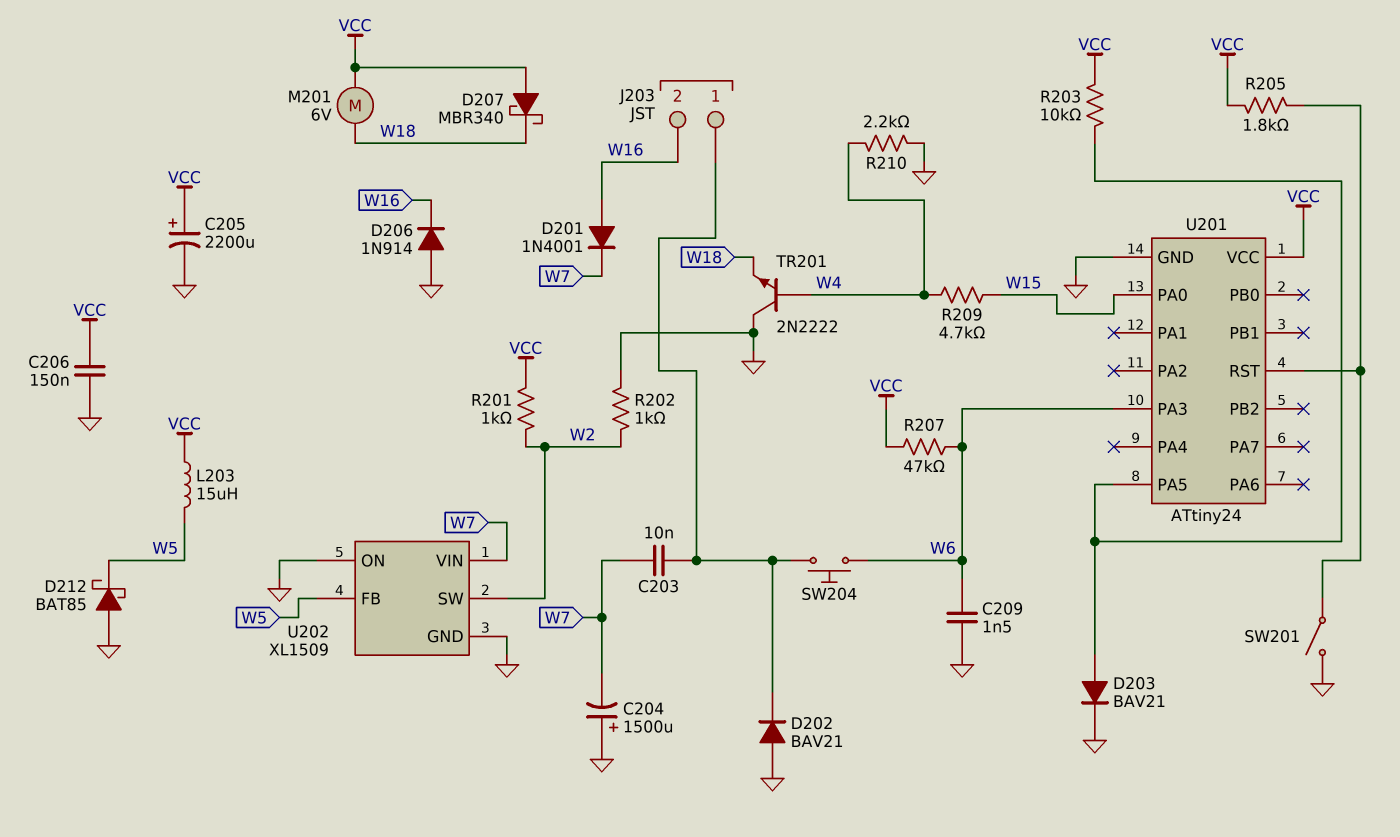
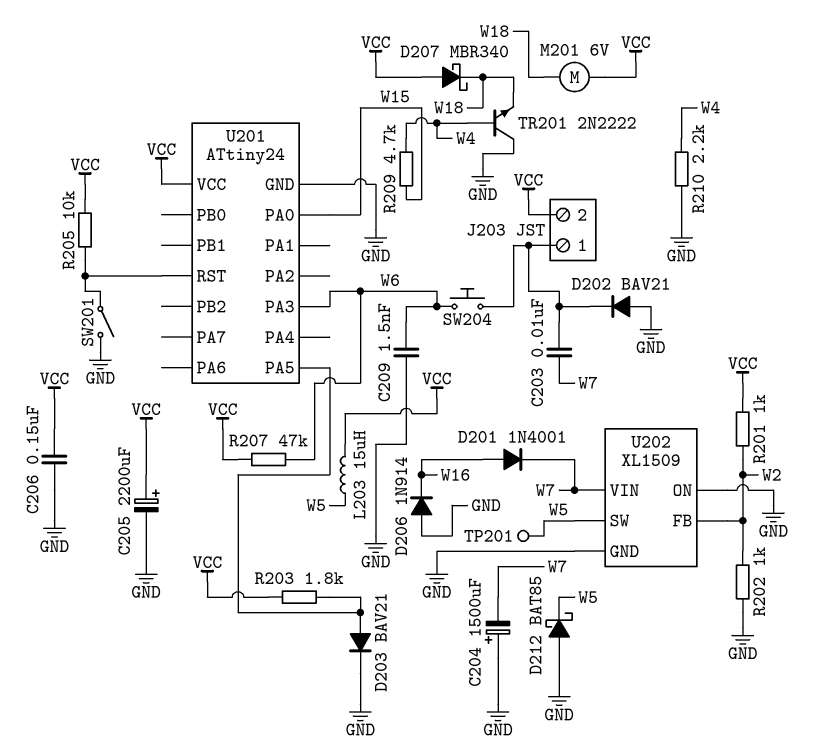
J203 pin 2: W16 -> VCC
R203: 10k (U201/PA5, VCC) -> 1.8k (U201/PA5, VCC)
R205: 1.8k (U201/RST, VCC) -> 10k (U201/RST, VCC)
TP201: none -> test point (W5)
U202 pin FB: W5 -> W2
U202 pin SW: W2 -> W5

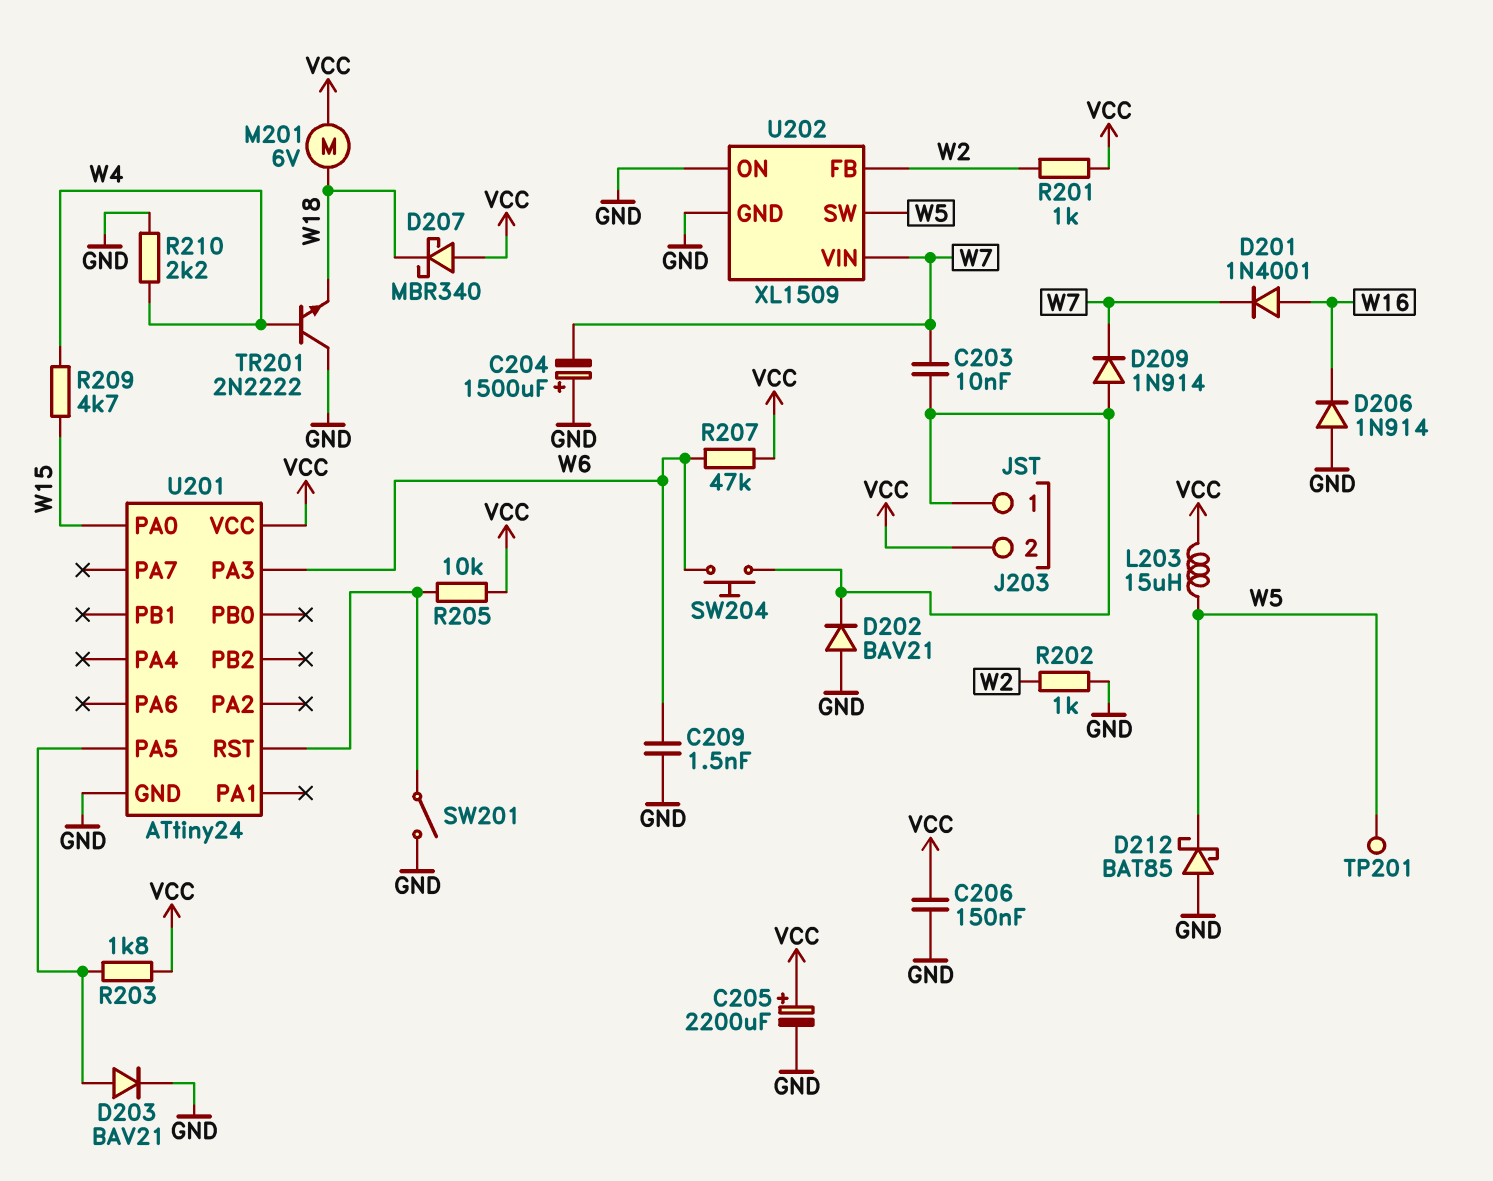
D209: none -> diode 1N914 (A J203/1, K W7)

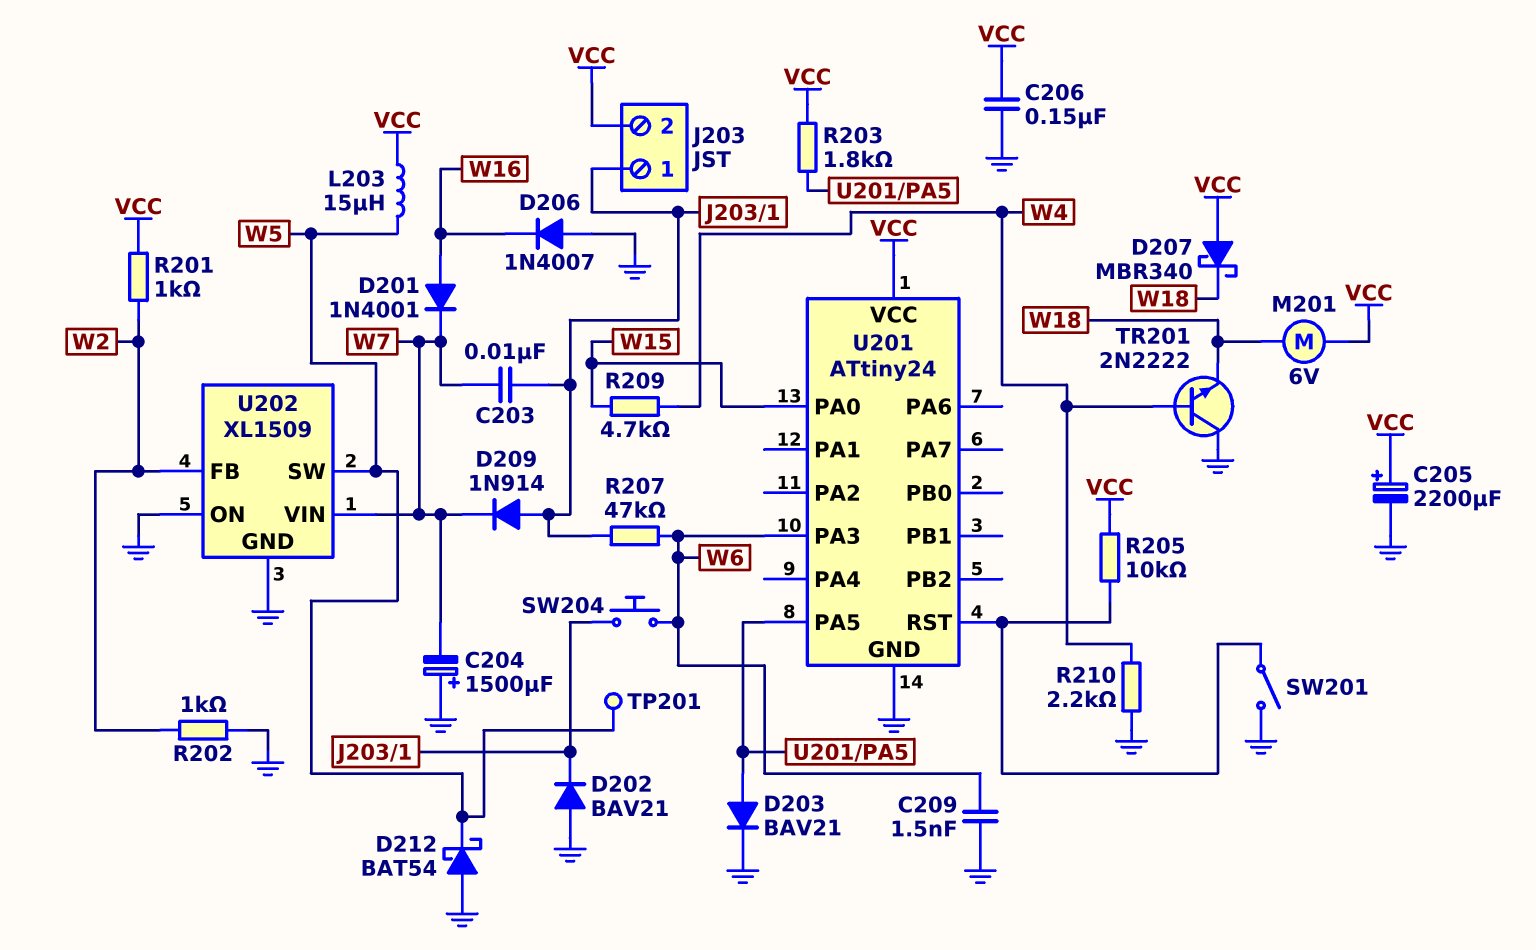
D206: diode 1N914 (A GND, K W16) -> diode 1N4007 (A GND, K W16)
D212: schottky BAT85 (A GND, K W5) -> schottky BAT54 (A GND, K W5)
R207: 47k (VCC, W6) -> 47k (J203/1, W6)

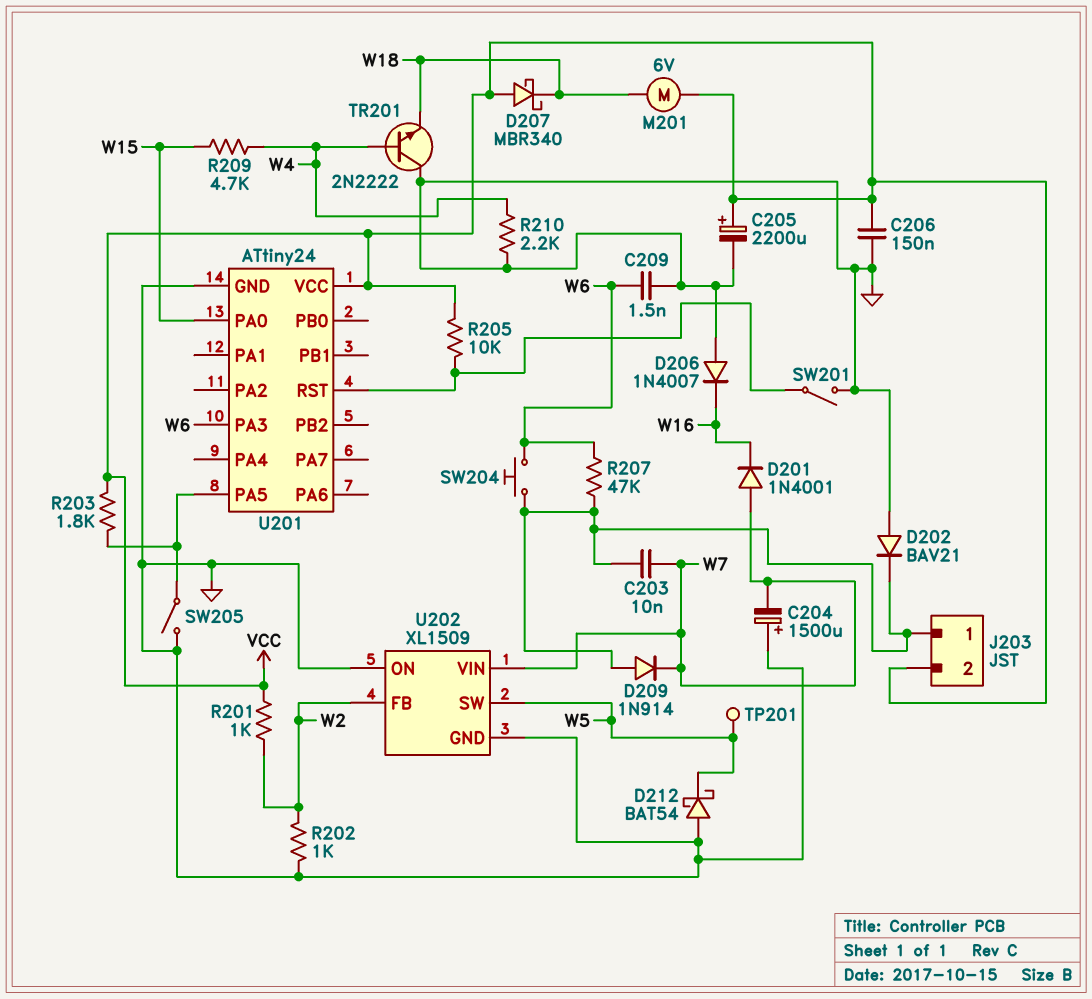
D201: diode 1N4001 (A W16, K W7) -> diode 1N4001 (A W7, K W16)
D203: diode BAV21 (A U201/PA5, K GND) -> none
L203: 15uH (VCC, W5) -> none
SW205: none -> switch (GND, U201/PA5)

